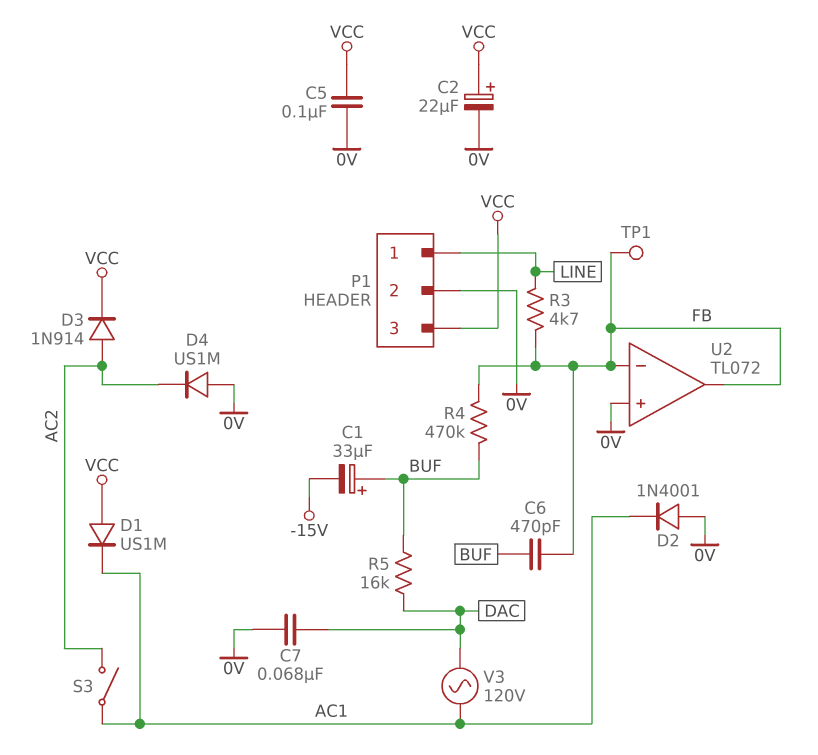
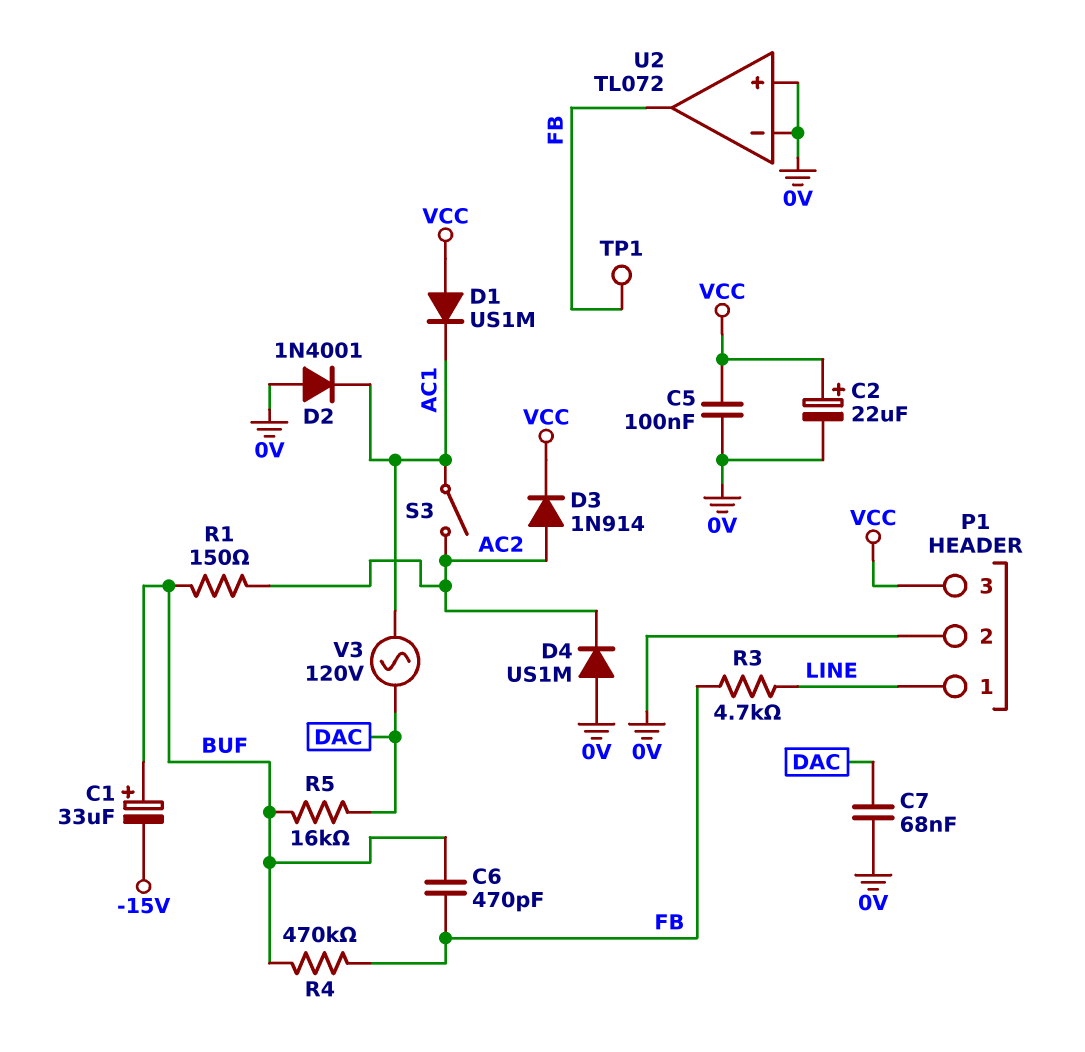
R1: none -> 150 (AC2, BUF)
U2 pin in-: FB -> 0V

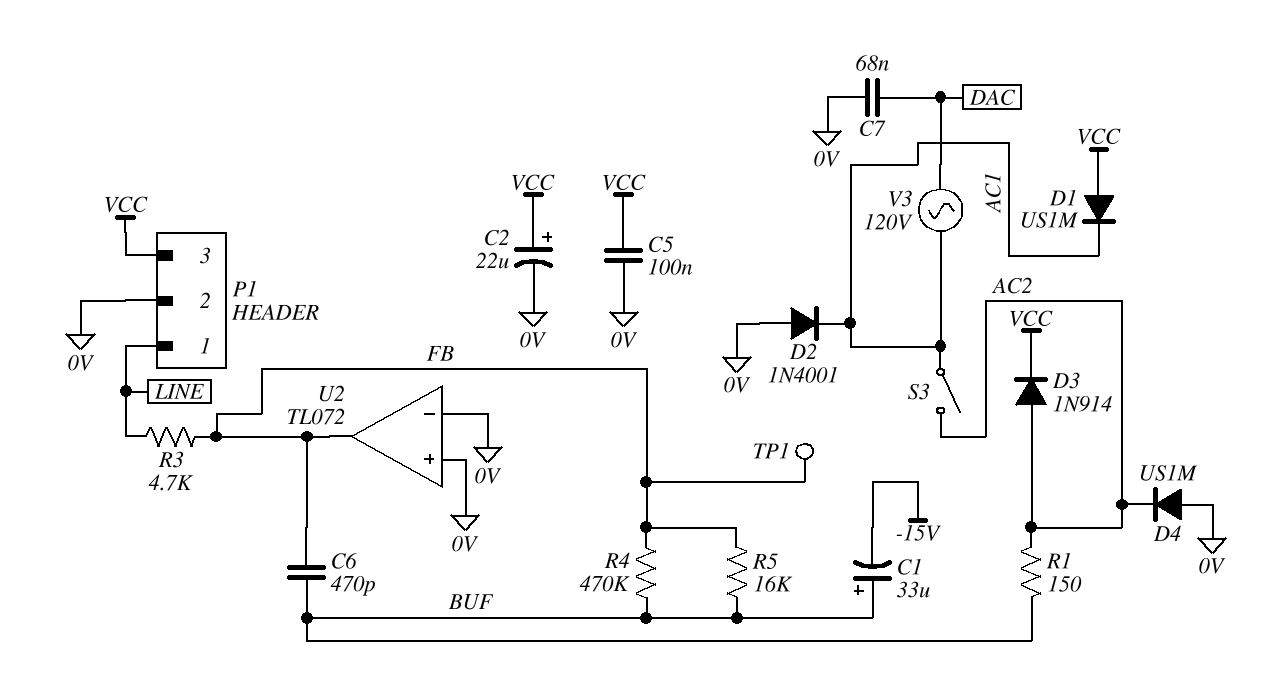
R5: 16k (BUF, DAC) -> 16k (BUF, FB)

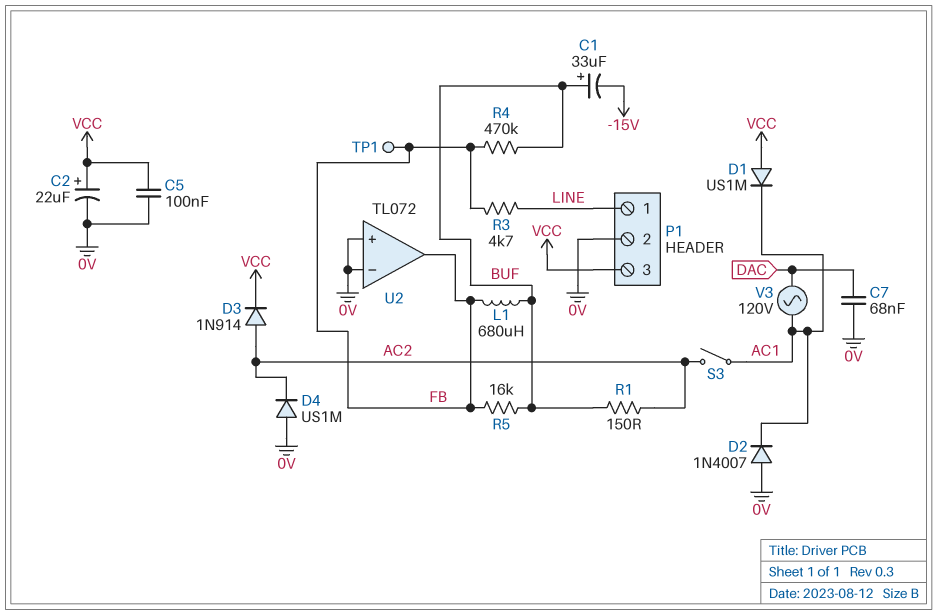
C6: 470pF (BUF, FB) -> none
D2: diode 1N4001 (A 0V, K AC1) -> diode 1N4007 (A 0V, K AC1)
L1: none -> 680uH (BUF, FB)

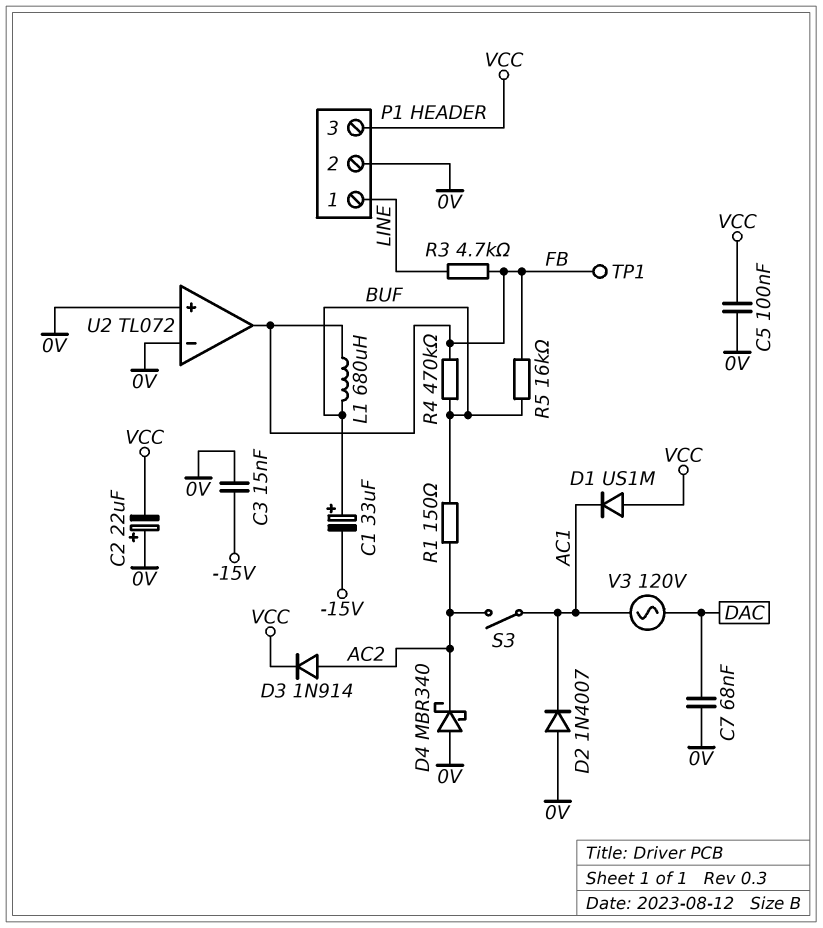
C2: 22uF (plus VCC, minus 0V) -> 22uF (plus 0V, minus VCC)
C3: none -> 15nF (-15V, 0V)
D4: diode US1M (A 0V, K AC2) -> schottky MBR340 (A 0V, K AC2)

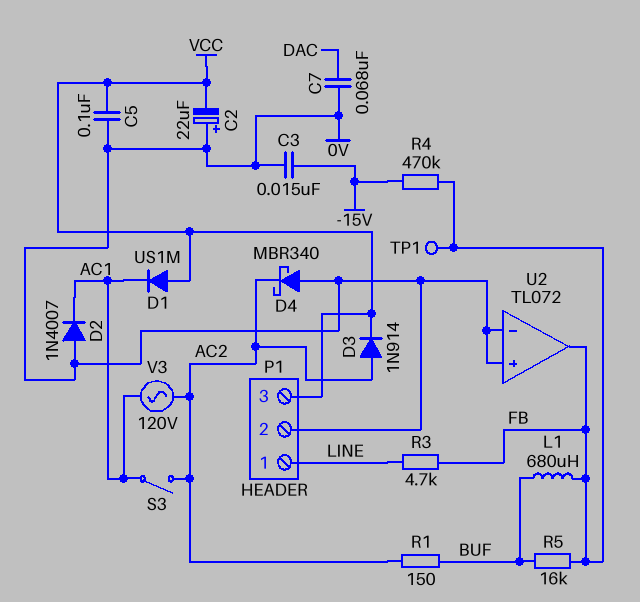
C1: 33uF (plus BUF, minus -15V) -> none
R4: 470k (BUF, FB) -> 470k (-15V, FB)
V3: AC 120V (AC1, DAC) -> AC 120V (AC1, AC2)

